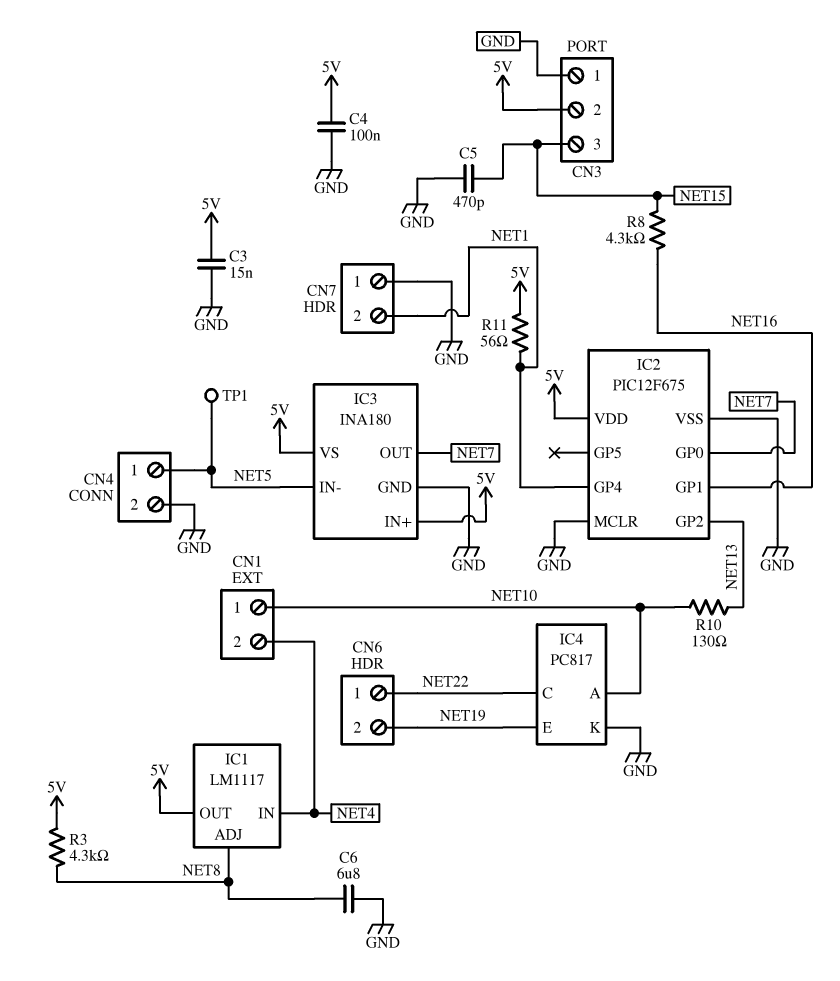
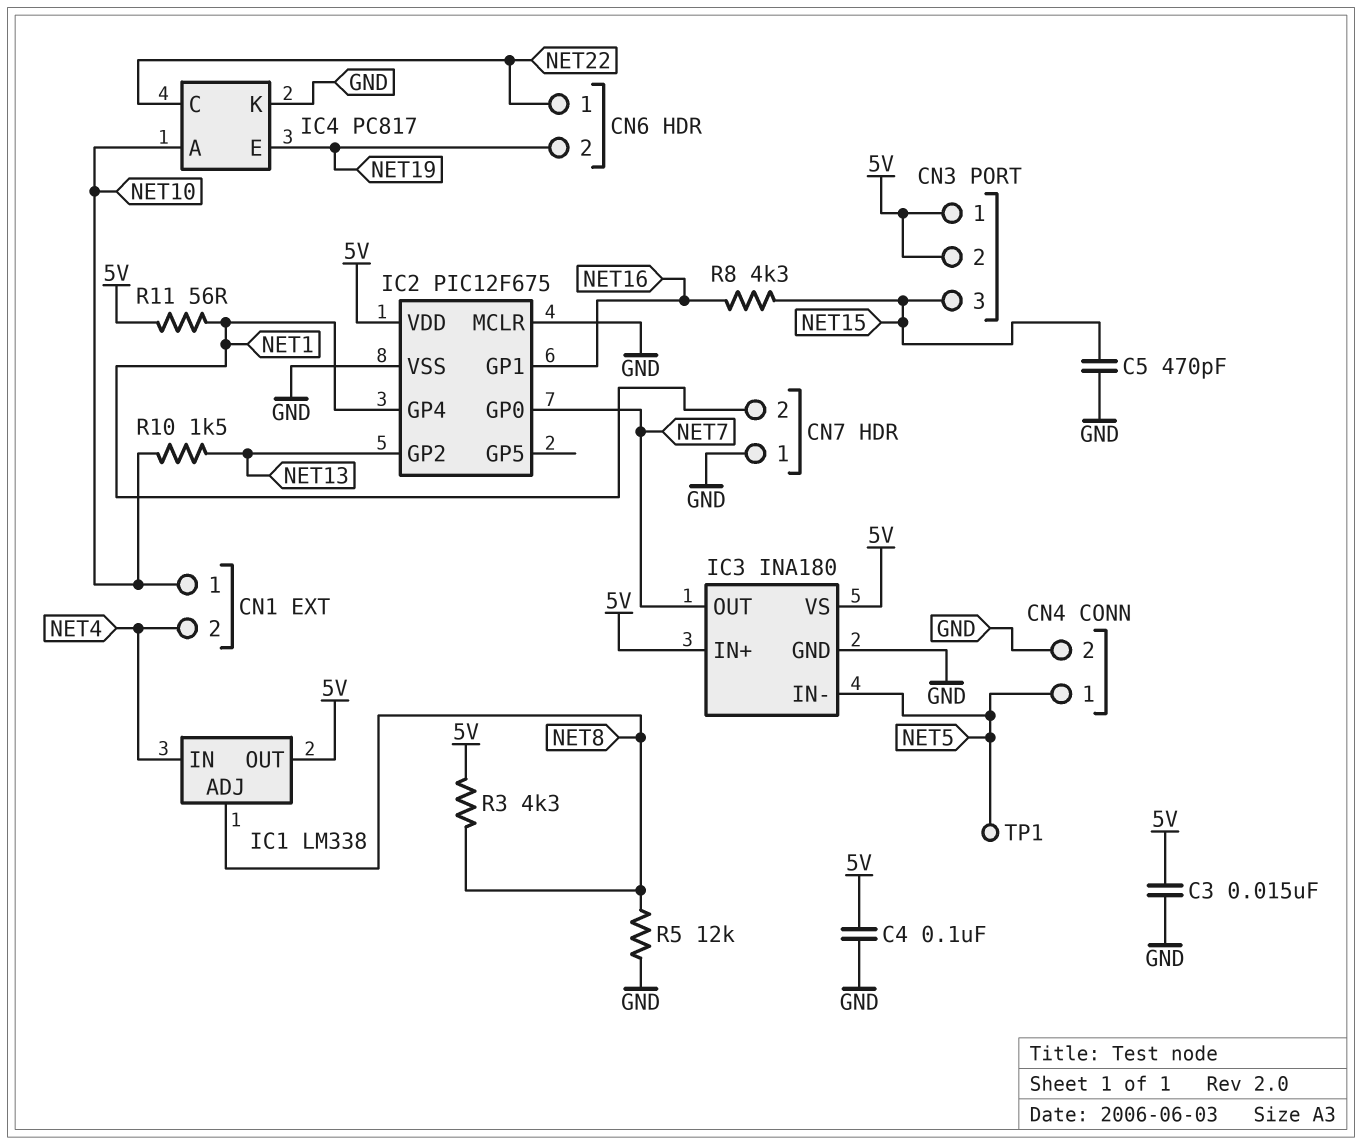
C6: 6.8uF (GND, NET8) -> none
CN3 pin 1: GND -> 5V
IC1: LM1117 -> LM338
R5: none -> 12k (GND, NET8)
R10: 130 (NET10, NET13) -> 1.5k (NET10, NET13)

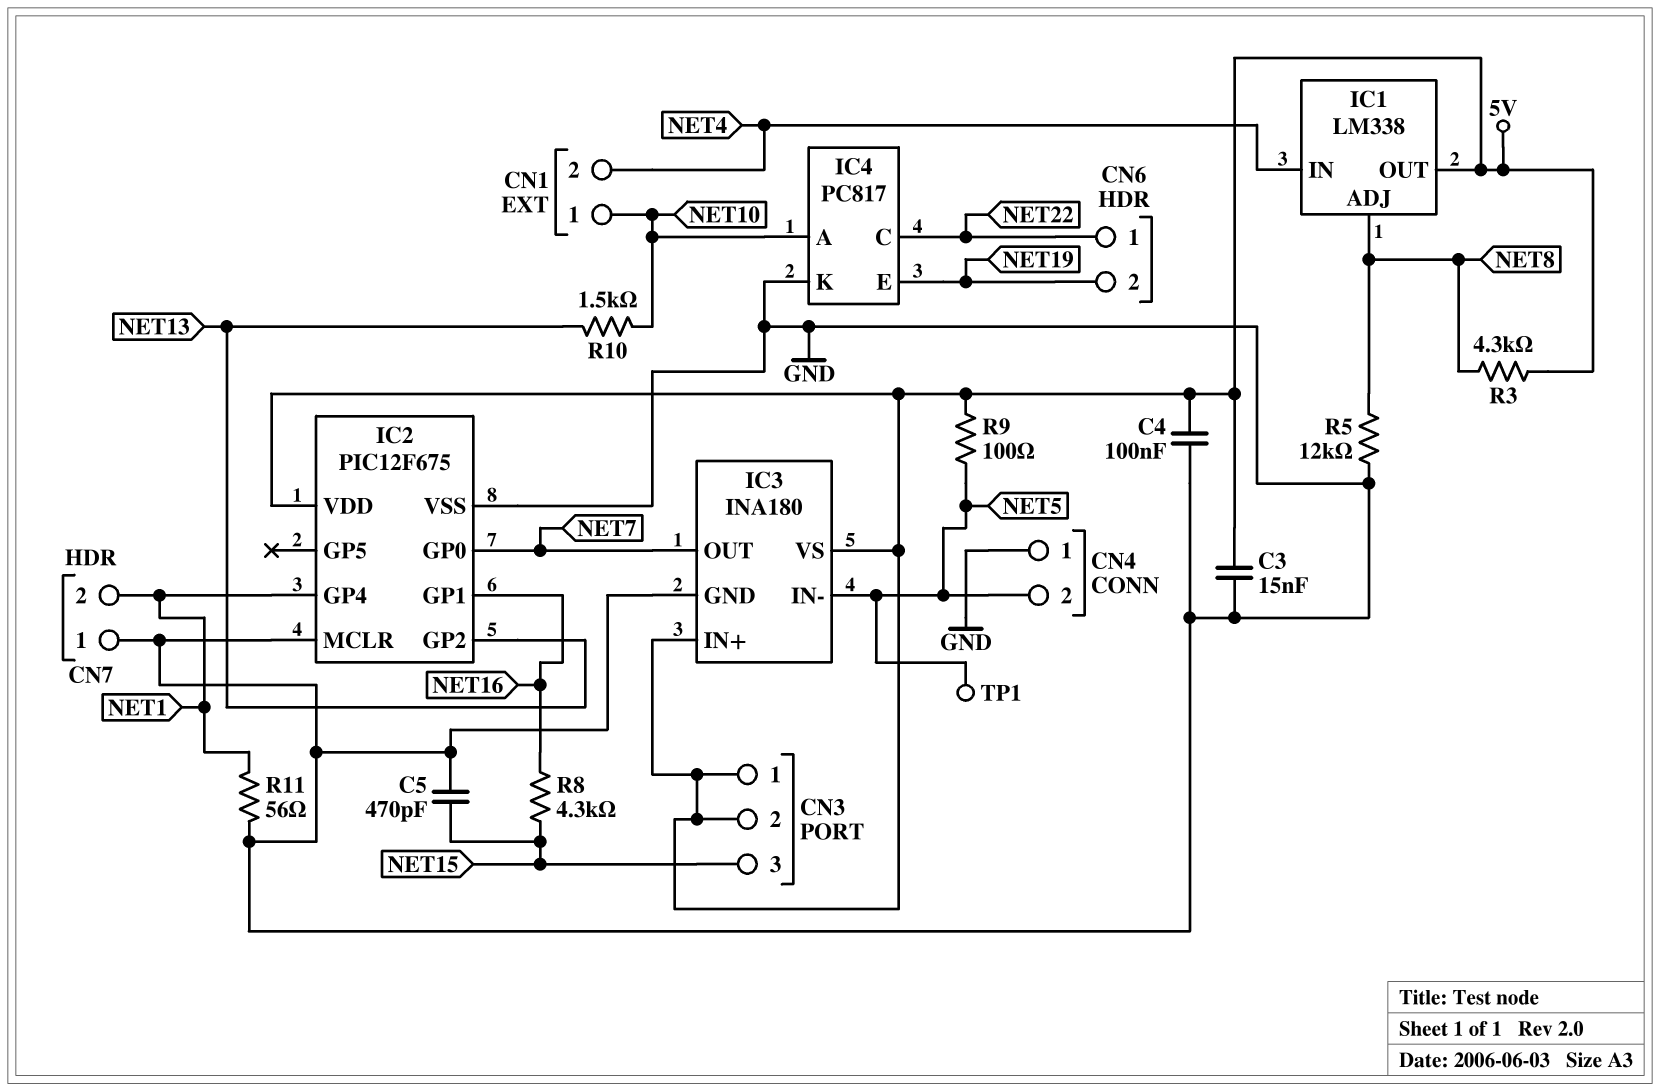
CN4 pin 1: NET5 -> GND
CN4 pin 2: GND -> NET5
R9: none -> 100 (5V, NET5)
R11: 56 (5V, NET1) -> 56 (GND, NET1)

